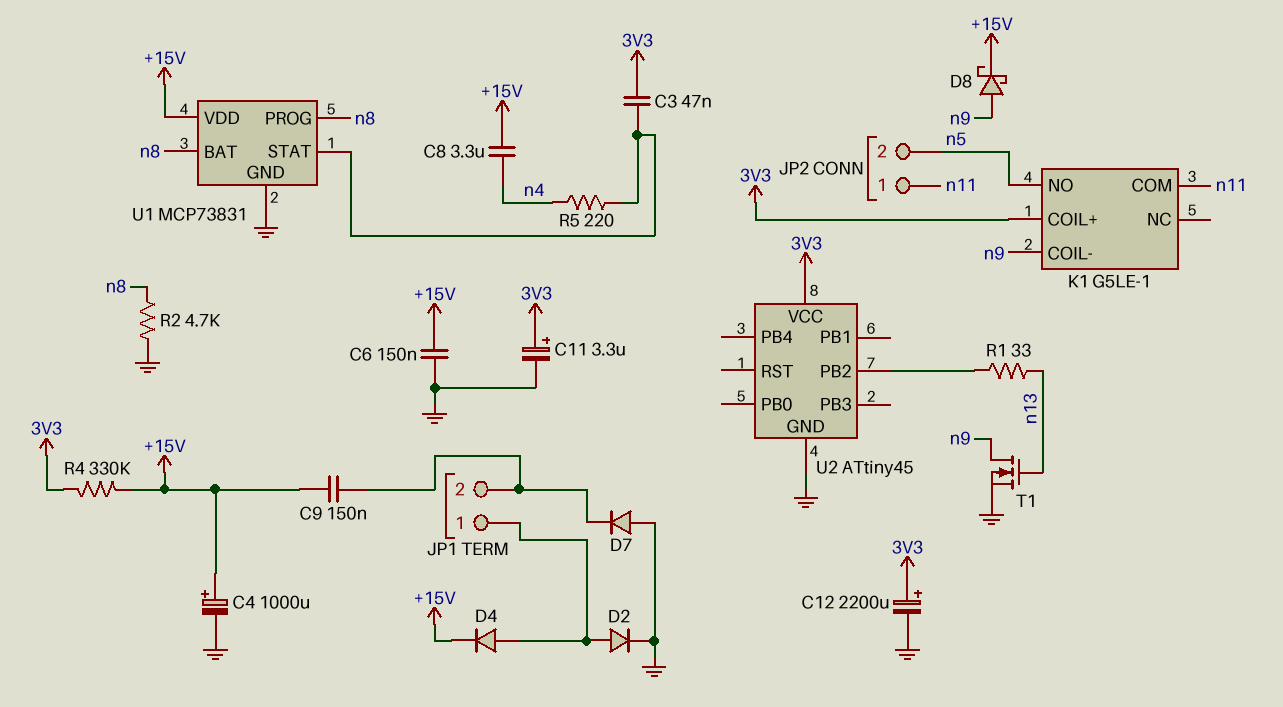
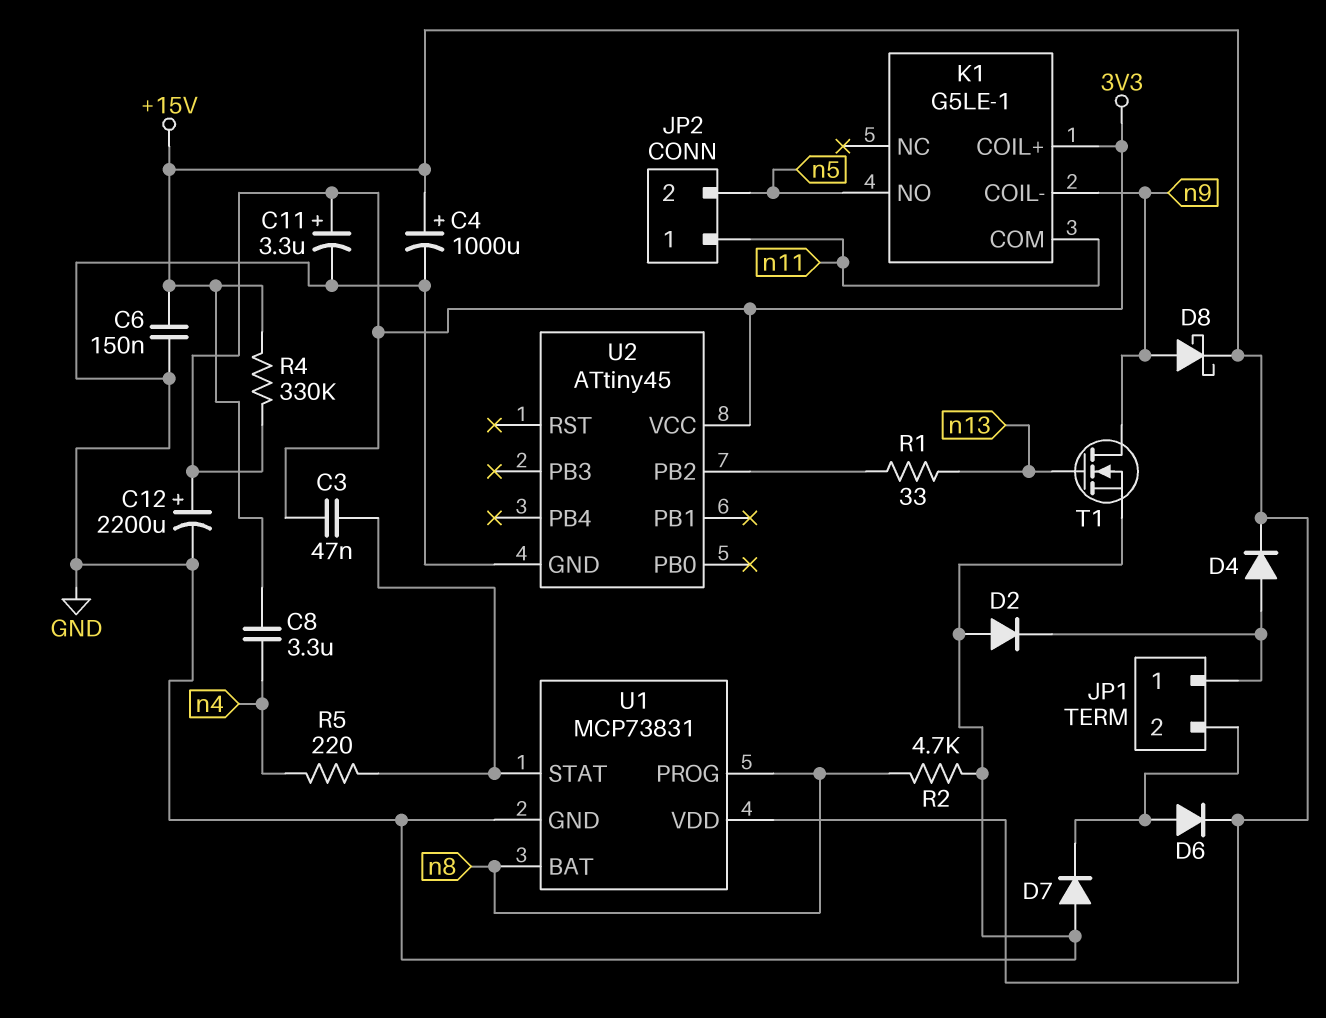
C9: 150nF (+15V, JP1/2) -> none
D2: diode (A JP1/1, K GND) -> diode (A GND, K JP1/1)
D6: none -> diode (A JP1/2, K +15V)

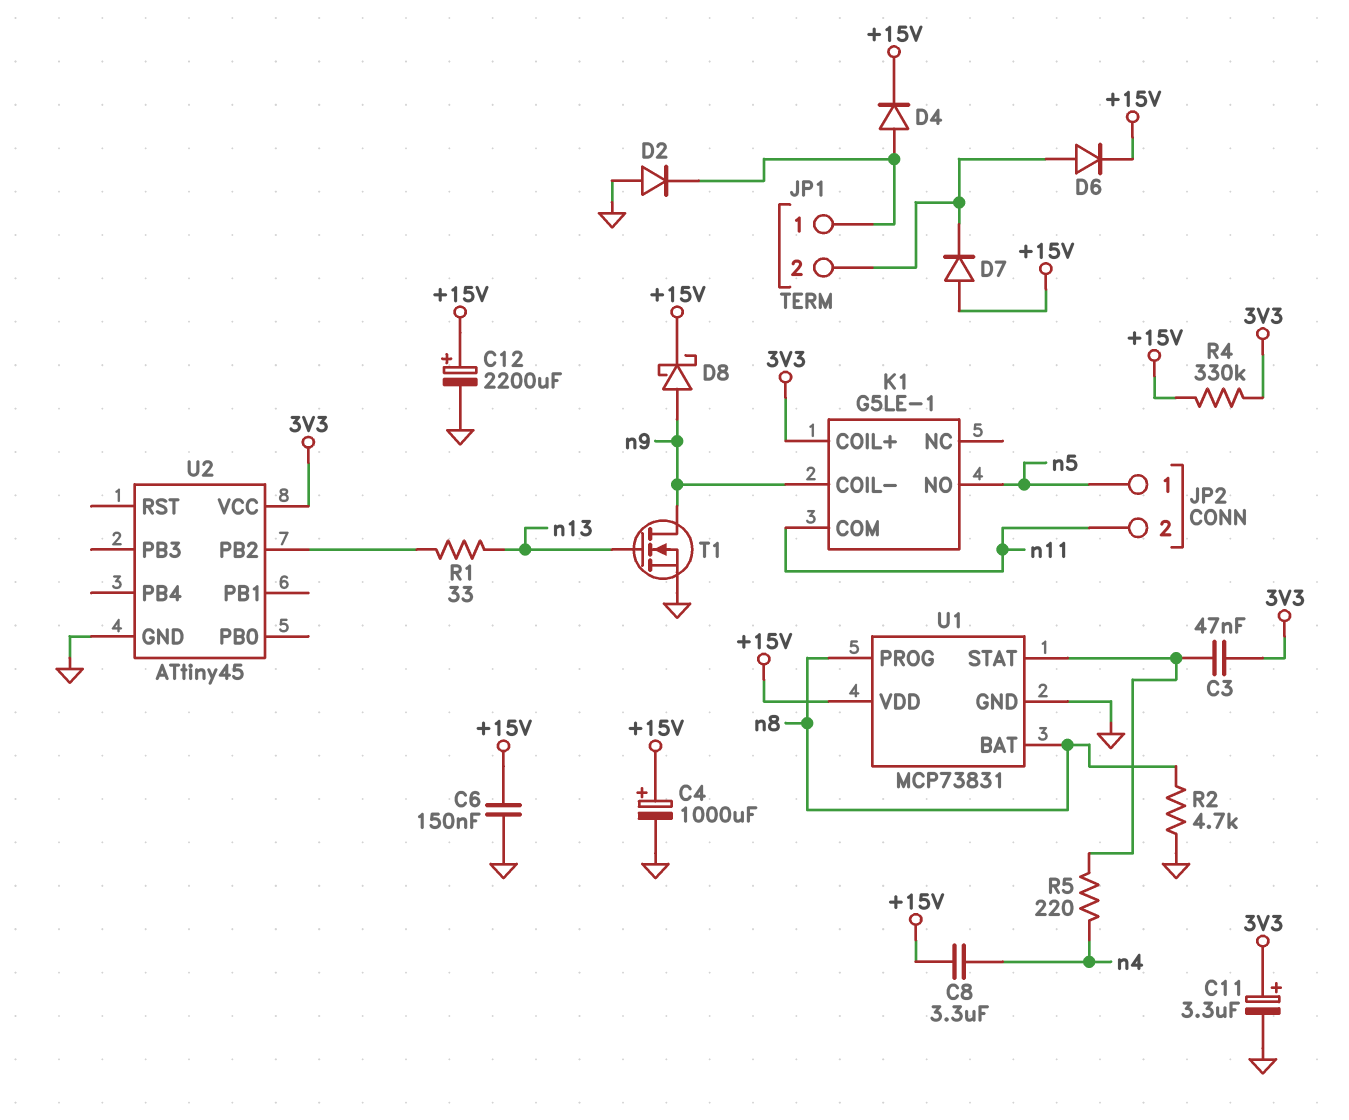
C12: 2200uF (plus 3V3, minus GND) -> 2200uF (plus +15V, minus GND)
D7: diode (A GND, K JP1/2) -> diode (A +15V, K JP1/2)
JP2 pin 1: n11 -> n5
JP2 pin 2: n5 -> n11

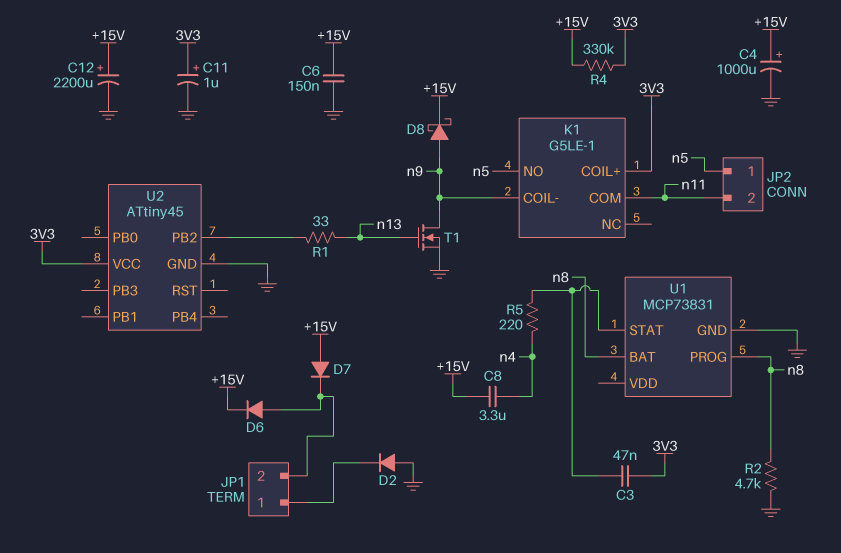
C11: 3.3uF (plus 3V3, minus GND) -> 1uF (plus 3V3, minus GND)
D4: diode (A JP1/1, K +15V) -> none
U1 pin VDD: +15V -> none

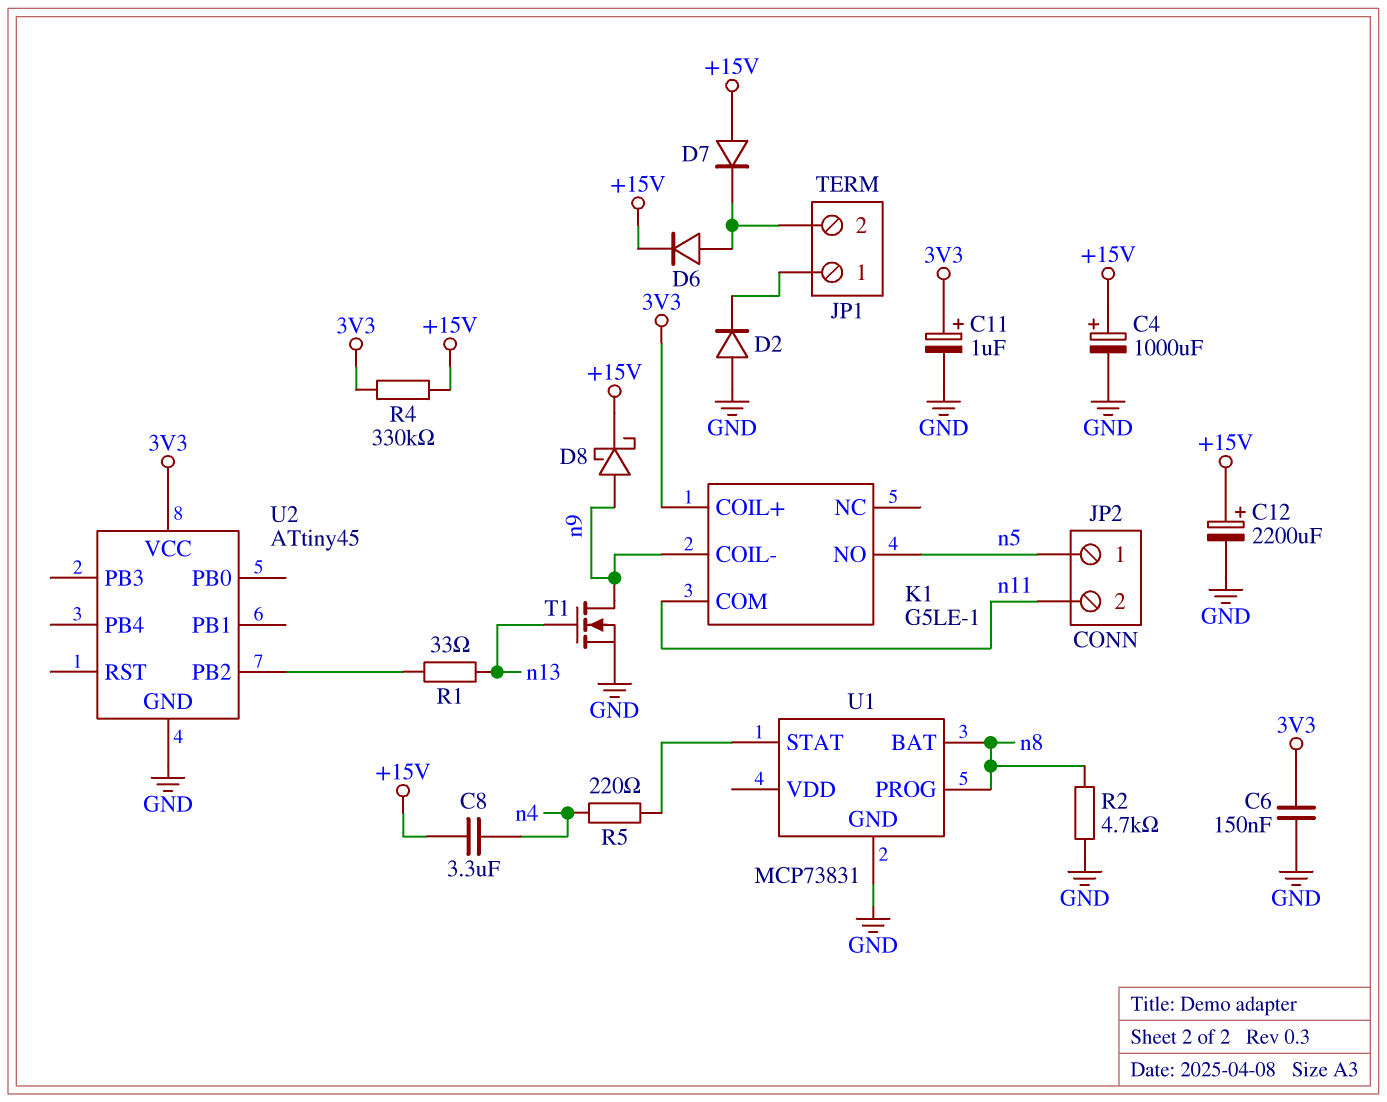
C3: 47nF (3V3, U1/STAT) -> none
C6: 150nF (+15V, GND) -> 150nF (3V3, GND)

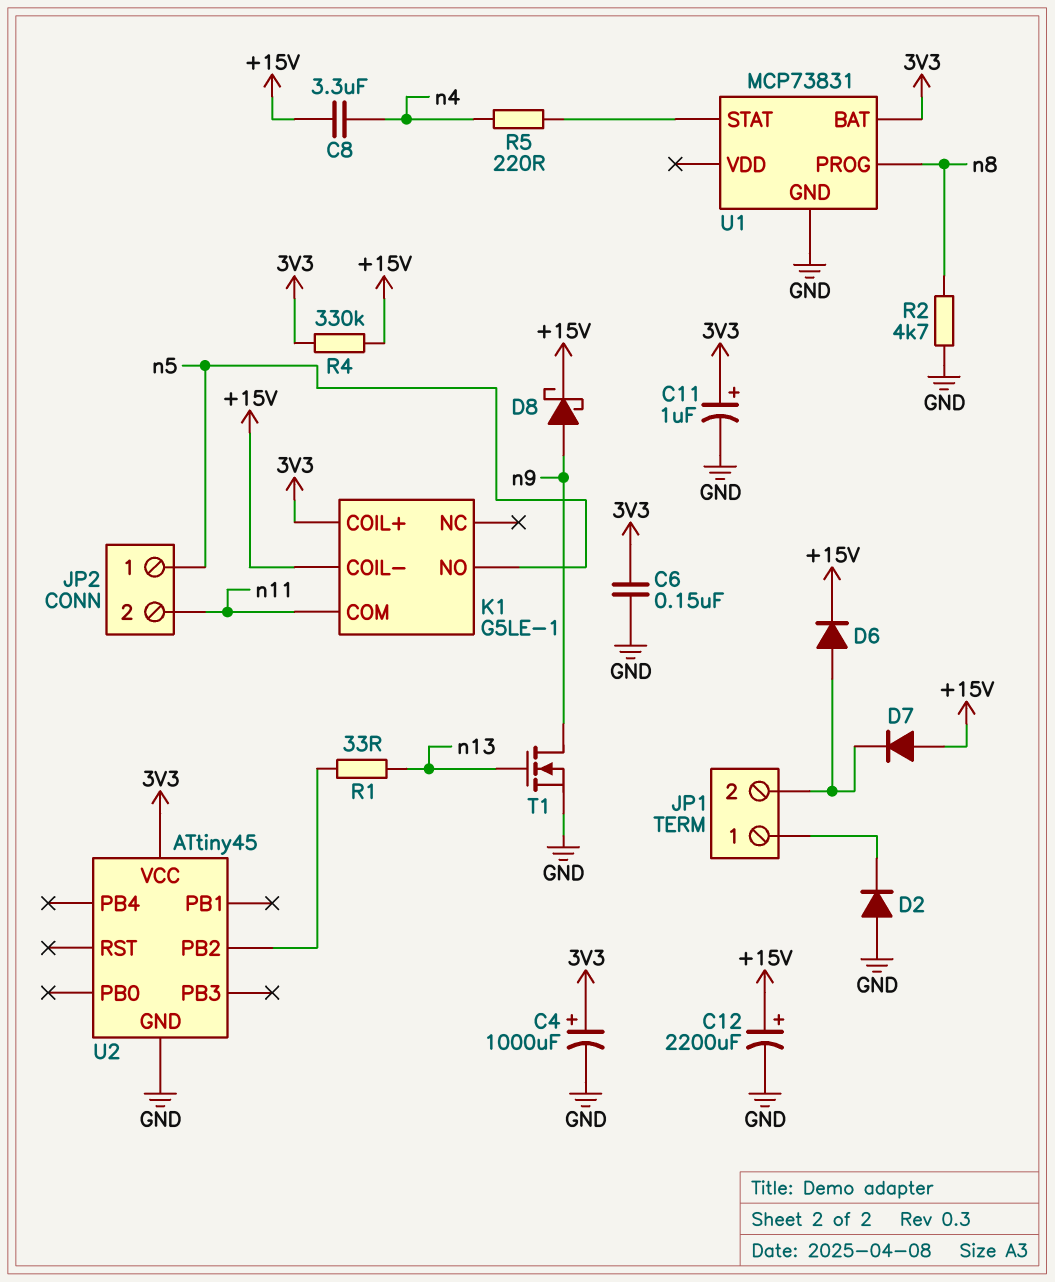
C4: 1000uF (plus +15V, minus GND) -> 1000uF (plus 3V3, minus GND)
K1 pin COIL-: n9 -> +15V
U1 pin BAT: n8 -> 3V3

